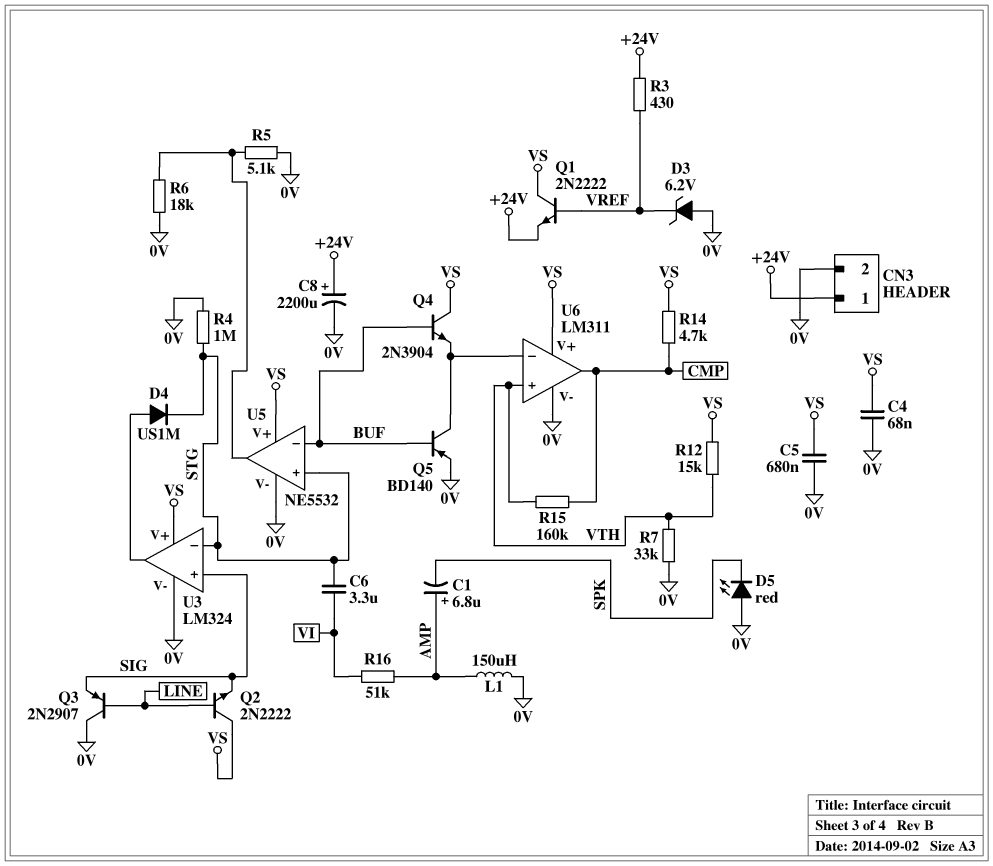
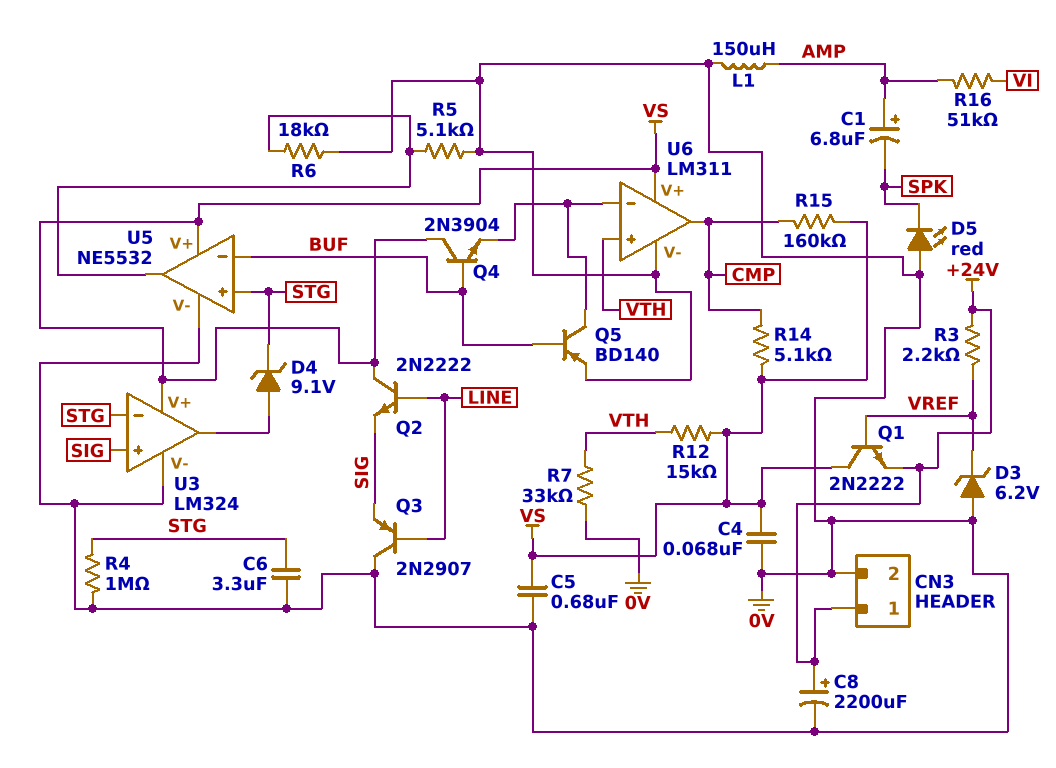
C6: 3.3uF (STG, VI) -> 3.3uF (0V, STG)
D4: diode US1M (A U3/out, K STG) -> zener 9.1V (A U3/out, K STG)
R3: 430 (+24V, VREF) -> 2.2k (+24V, VREF)
R14: 4.7k (CMP, VS) -> 5.1k (CMP, VS)
R15: 160k (CMP, VTH) -> 160k (CMP, VS)

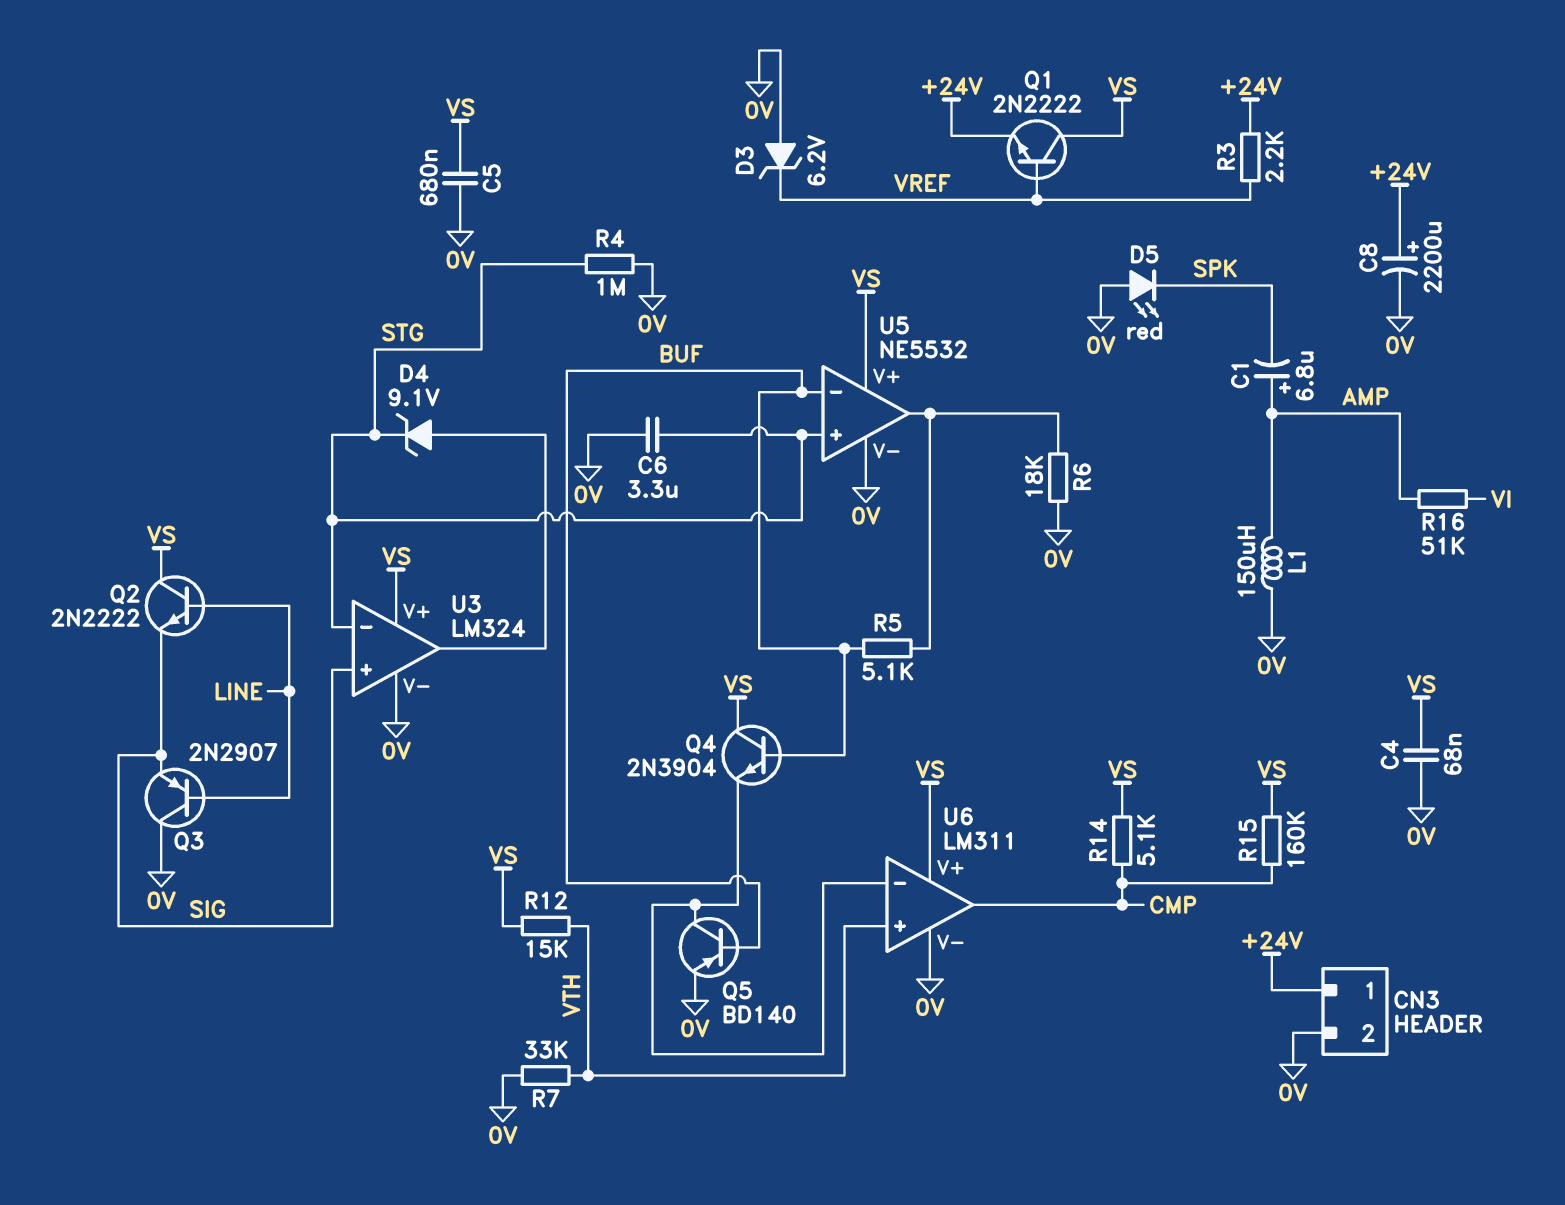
R5: 5.1k (0V, U5/out) -> 5.1k (BUF, U5/out)

